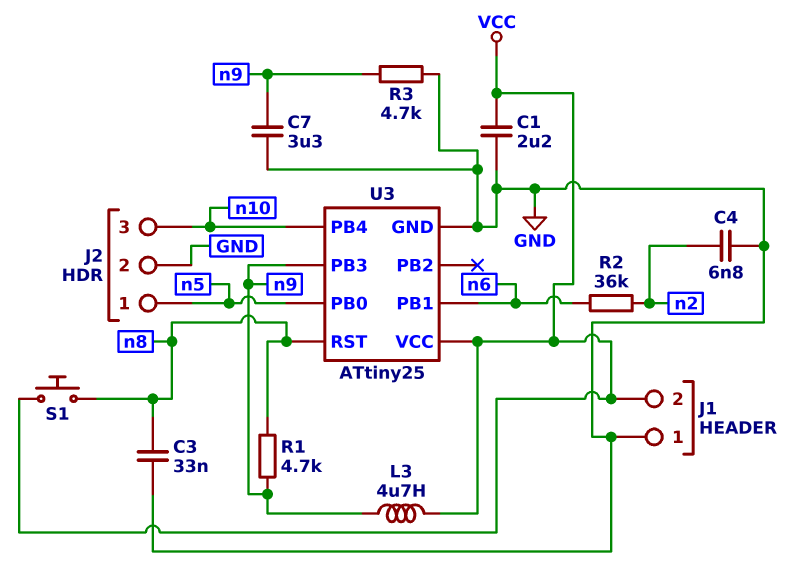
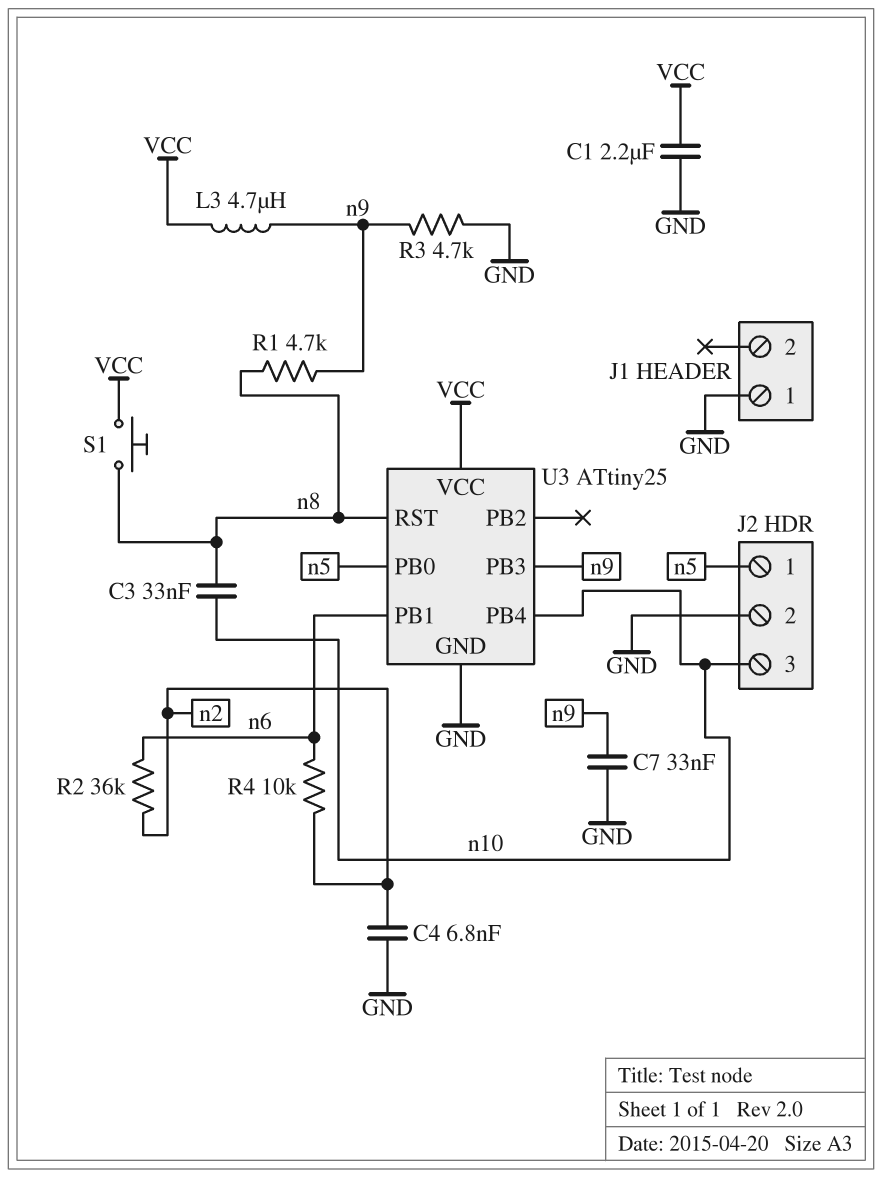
C3: 33nF (GND, n8) -> 33nF (n8, n10)
C7: 3.3uF (GND, n9) -> 33nF (GND, n9)
J1 pin 2: VCC -> none
R4: none -> 10k (n2, n6)

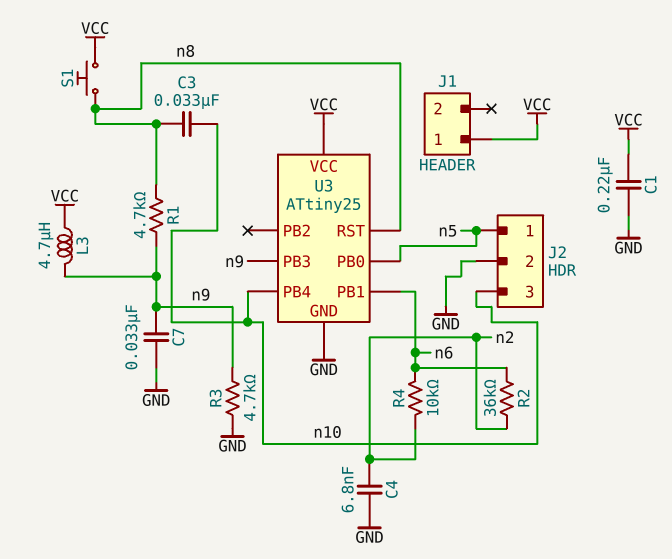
C1: 2.2uF (GND, VCC) -> 220nF (GND, VCC)
J1 pin 1: GND -> VCC

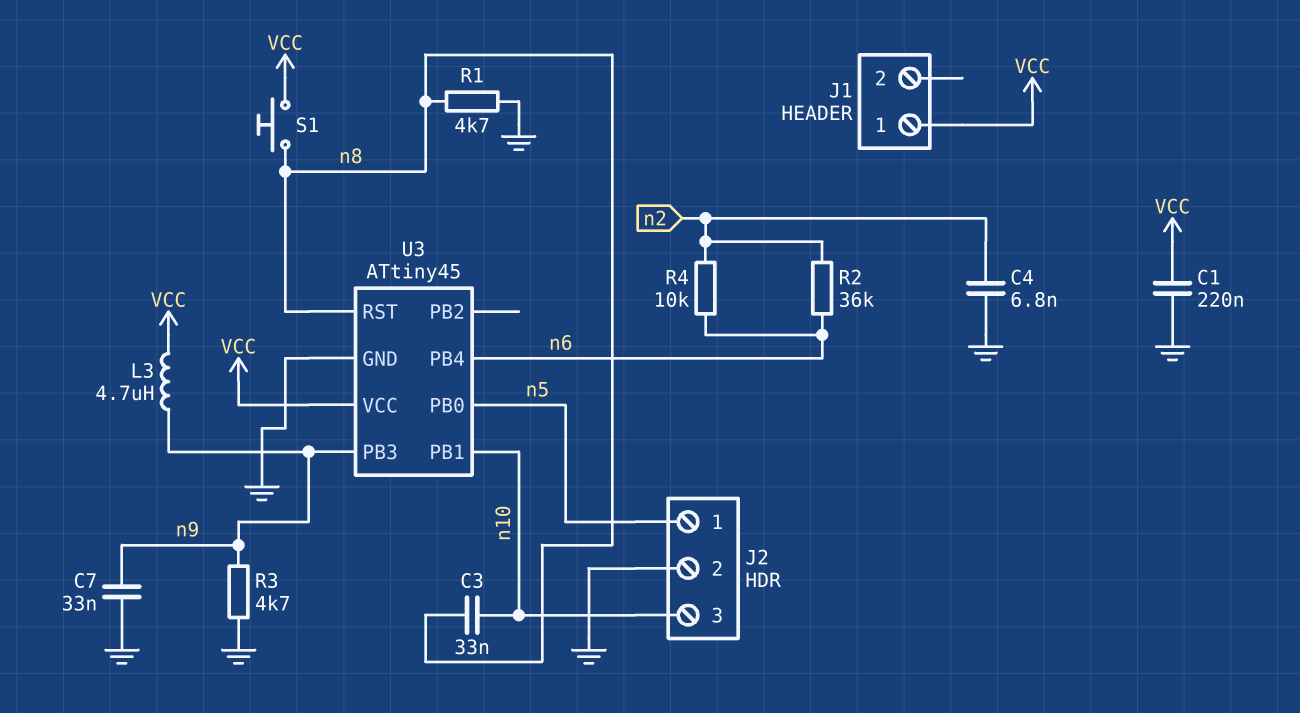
R1: 4.7k (n8, n9) -> 4.7k (GND, n8)
U3: ATtiny25 -> ATtiny45
U3 pin PB1: n6 -> n10
U3 pin PB4: n10 -> n6

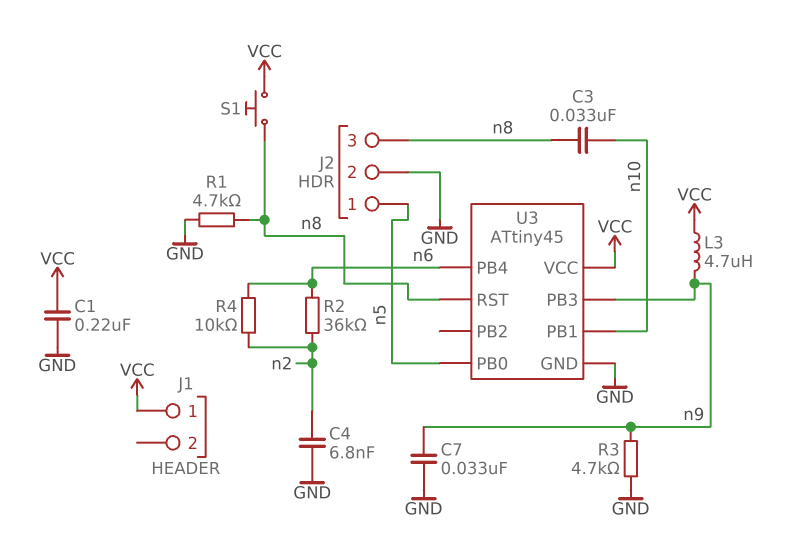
J2 pin 3: n10 -> n8

